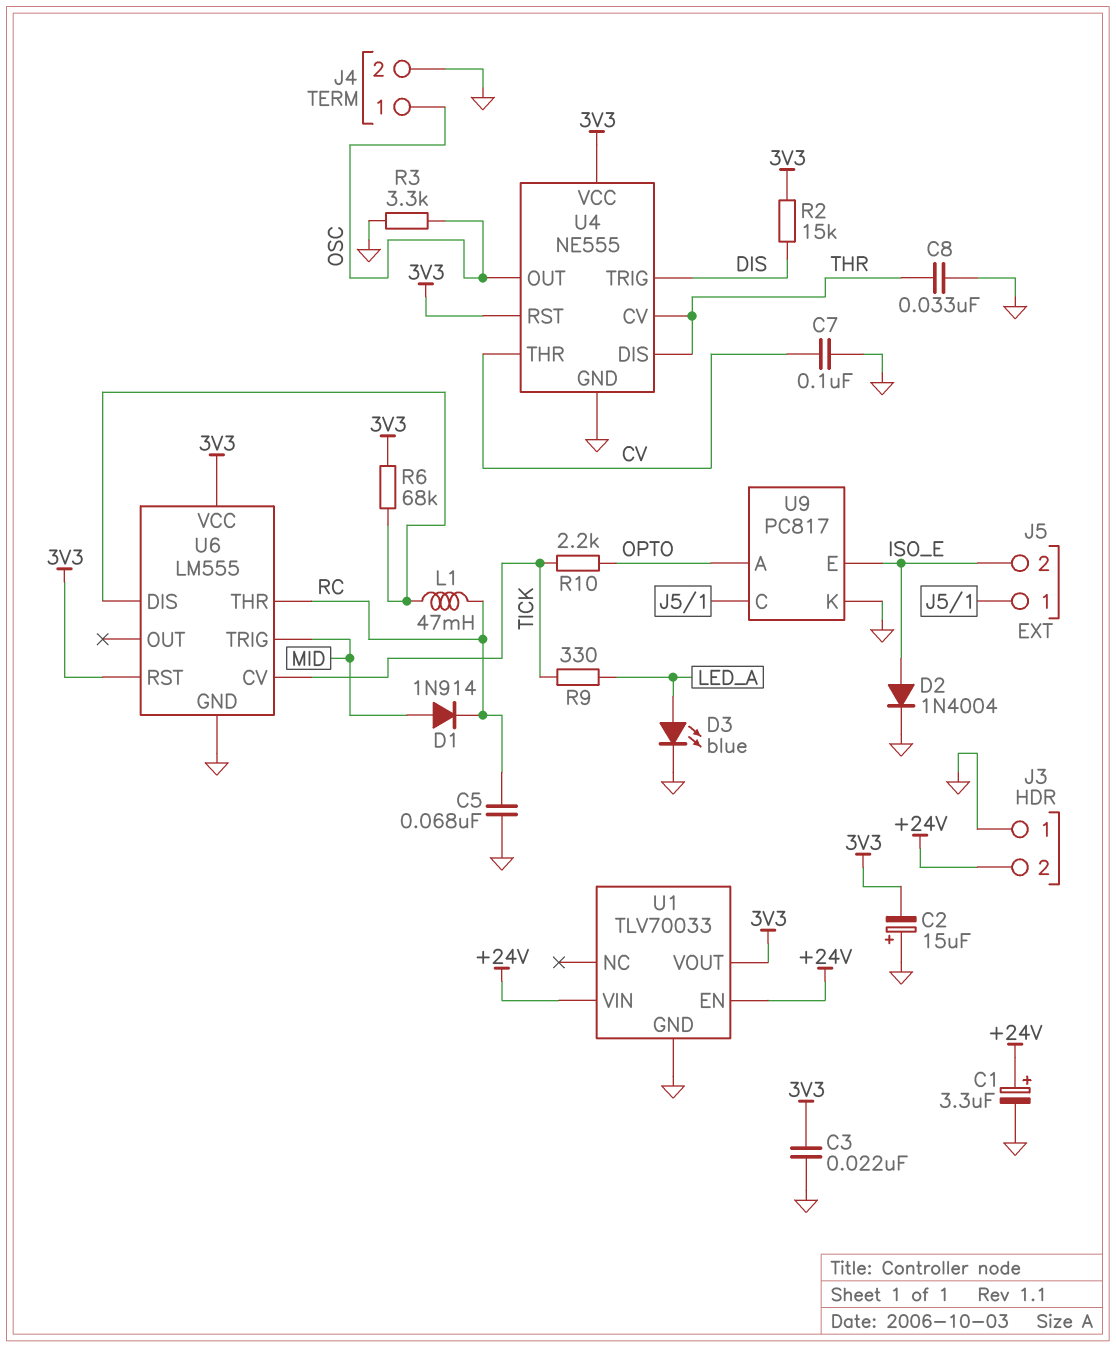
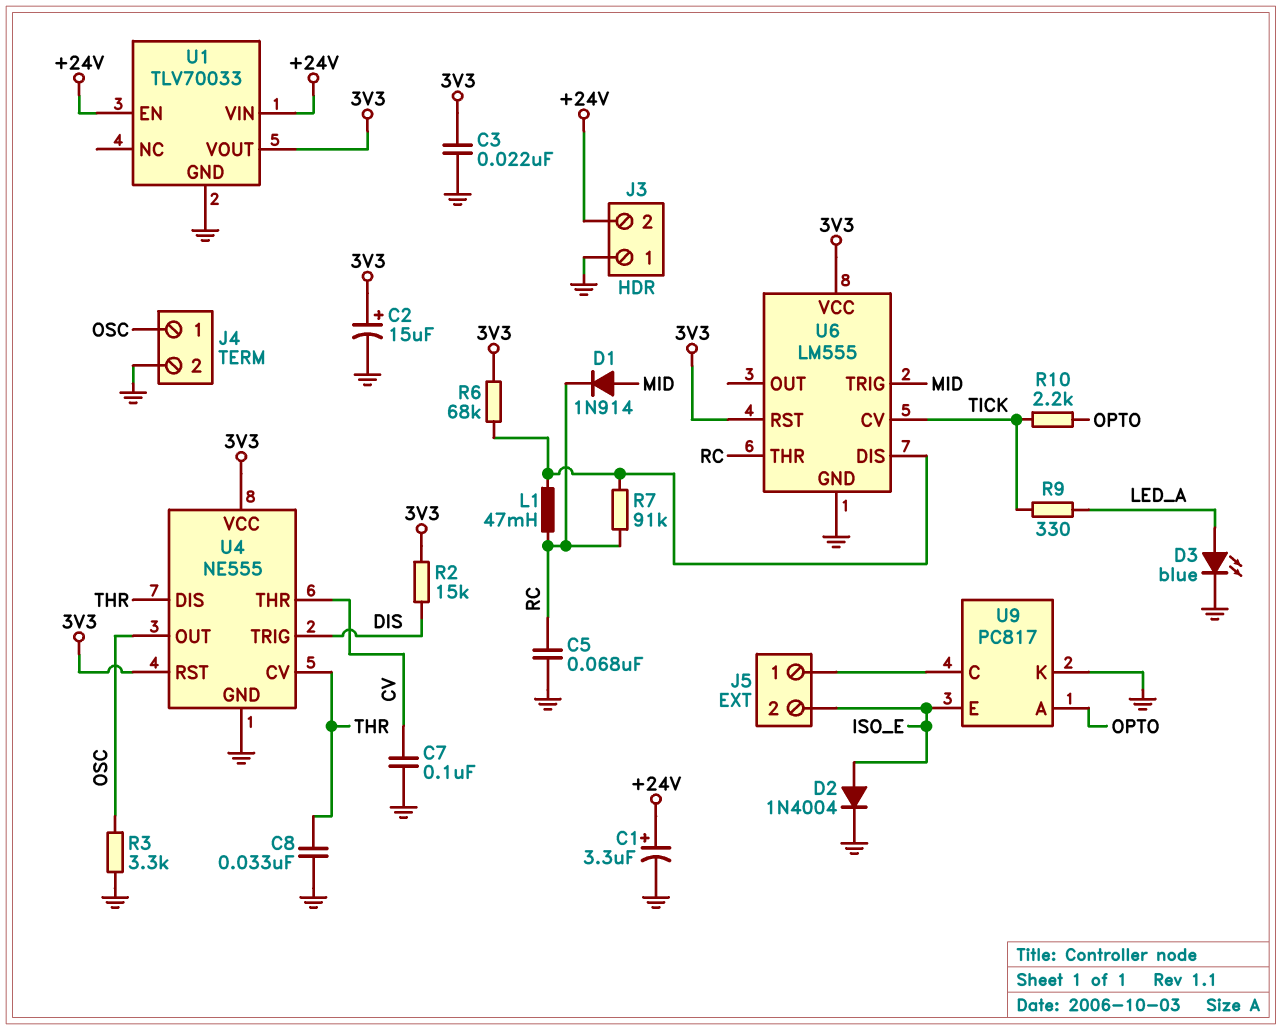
C2: 15uF (plus GND, minus 3V3) -> 15uF (plus 3V3, minus GND)
R7: none -> 91k (RC, U6/DIS)

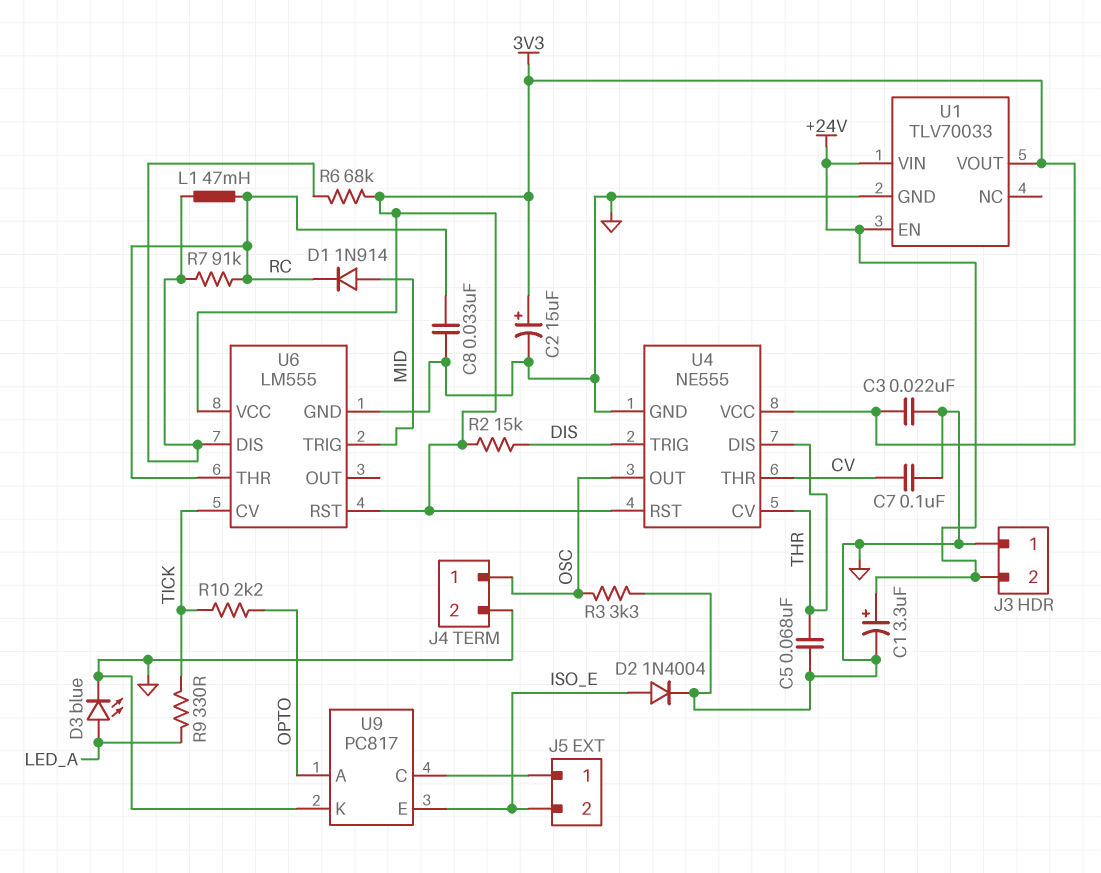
C5: 68nF (GND, RC) -> 68nF (GND, THR)
C8: 33nF (GND, THR) -> 33nF (GND, RC)

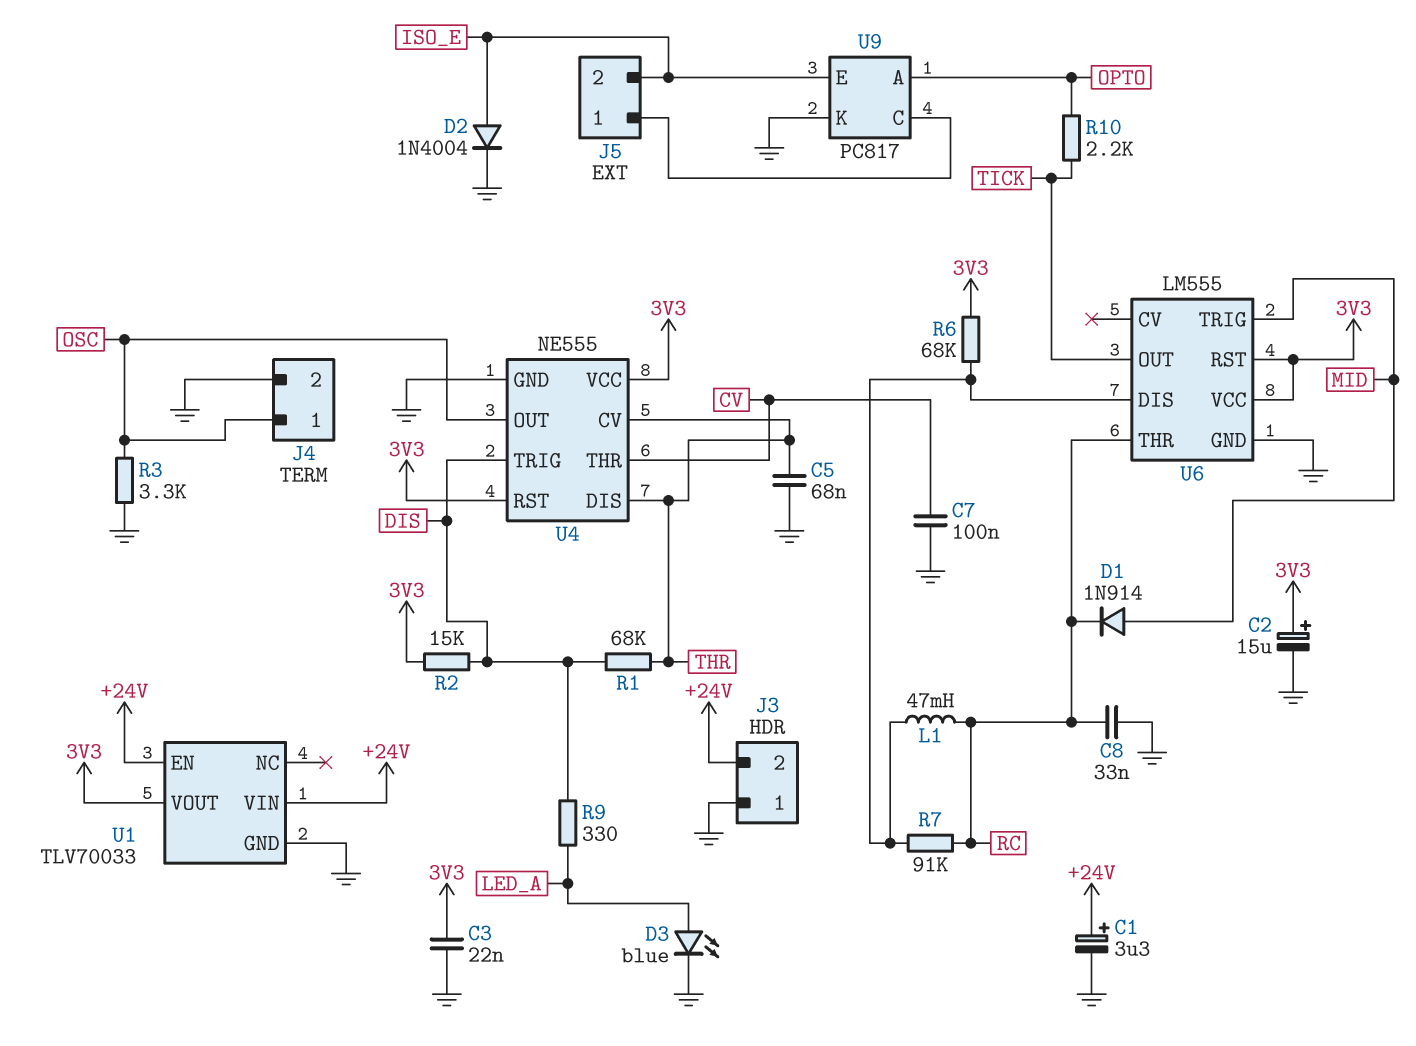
R1: none -> 68k (DIS, THR)
R9: 330 (LED_A, TICK) -> 330 (DIS, LED_A)
U6 pin CV: TICK -> none
U6 pin OUT: none -> TICK

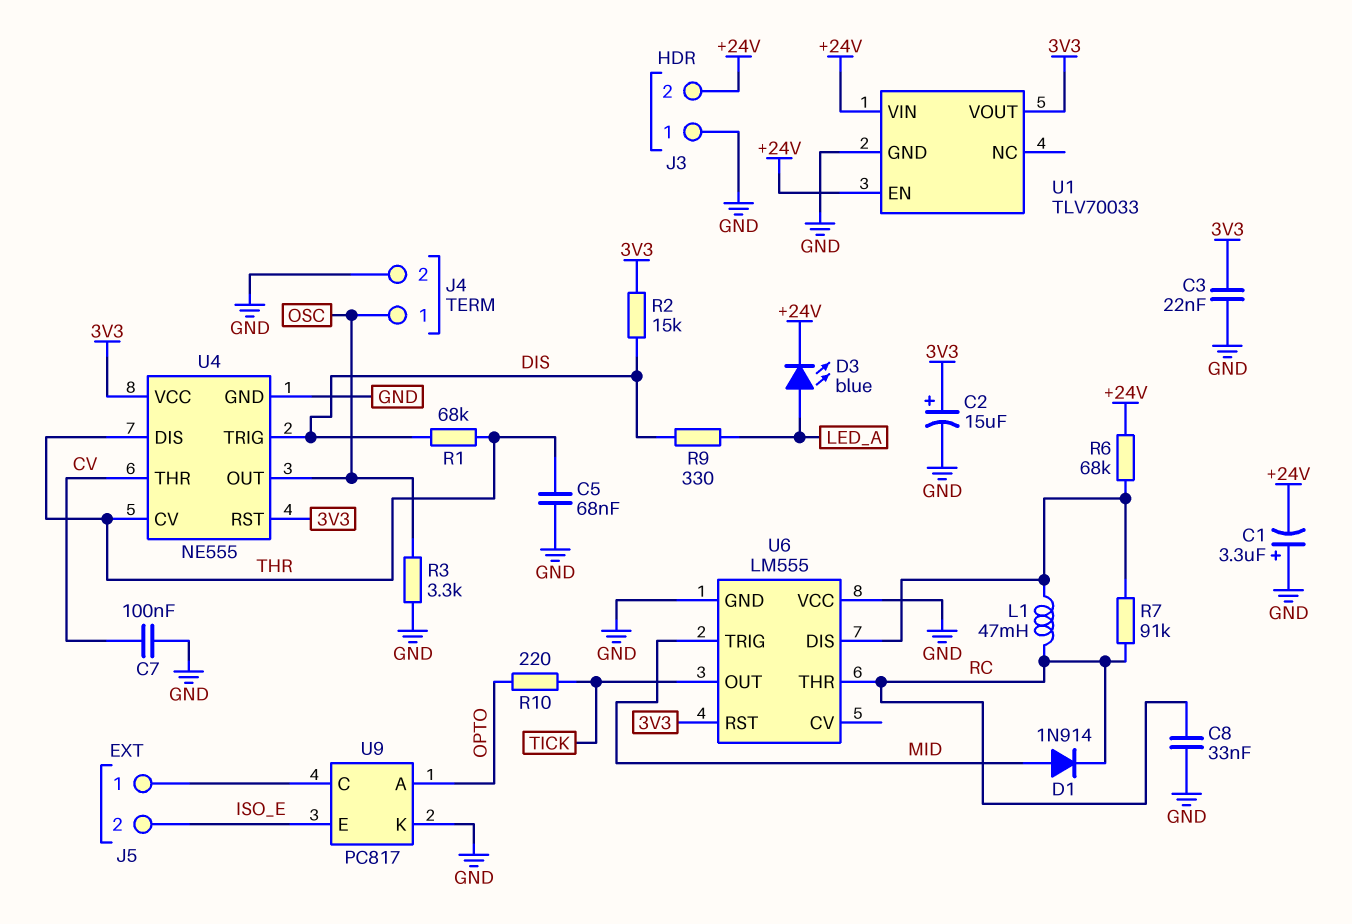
C1: 3.3uF (plus +24V, minus GND) -> 3.3uF (plus GND, minus +24V)
D2: diode 1N4004 (A ISO_E, K GND) -> none
D3: LED blue (A LED_A, K GND) -> LED blue (A LED_A, K +24V)
R6: 68k (3V3, U6/DIS) -> 68k (+24V, U6/DIS)
R10: 2.2k (OPTO, TICK) -> 220 (OPTO, TICK)
U6 pin VCC: 3V3 -> GND

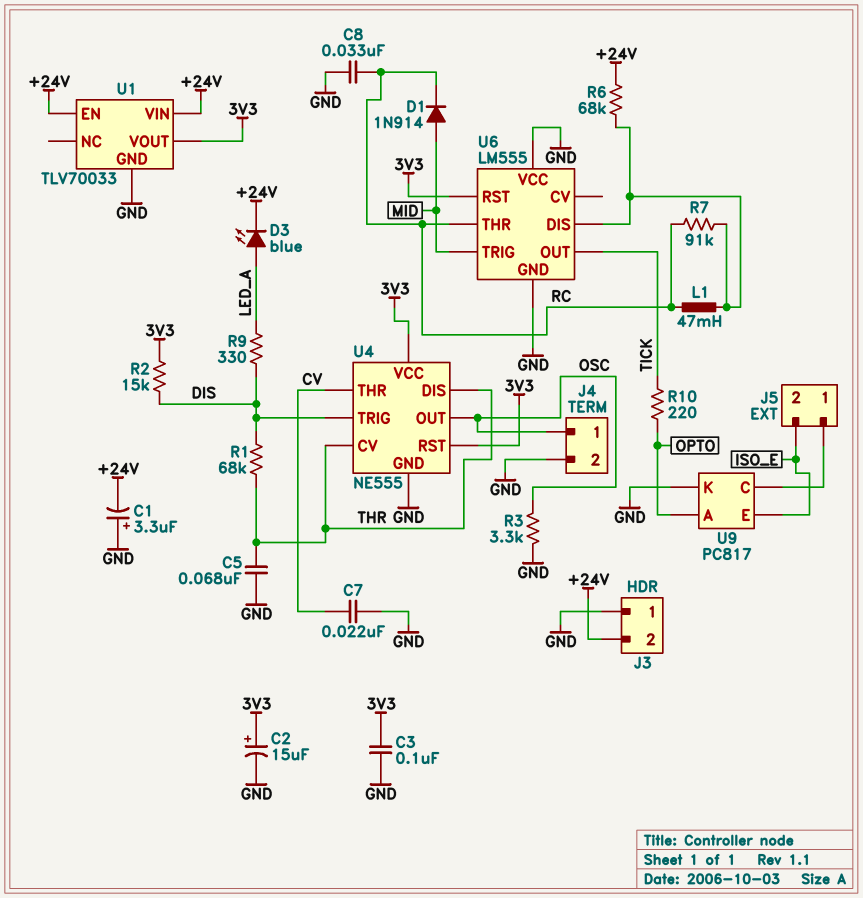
C3: 22nF (3V3, GND) -> 100nF (3V3, GND)
C7: 100nF (CV, GND) -> 22nF (CV, GND)

